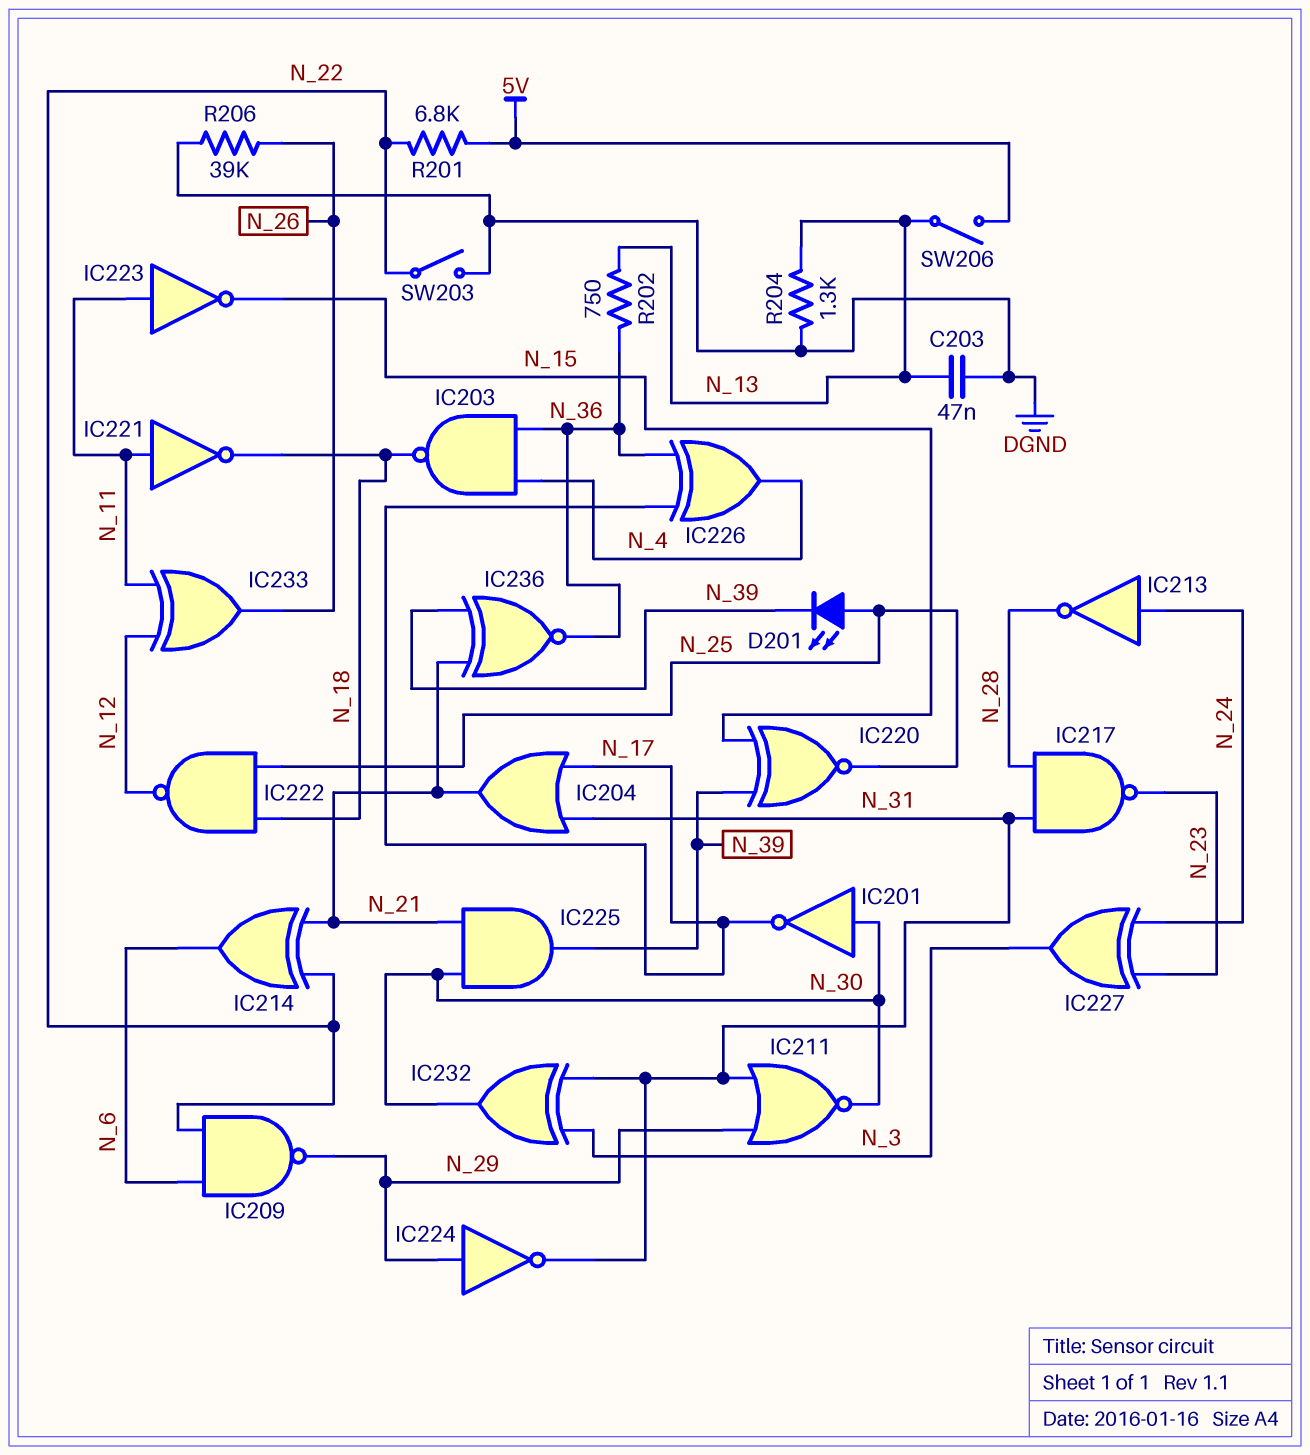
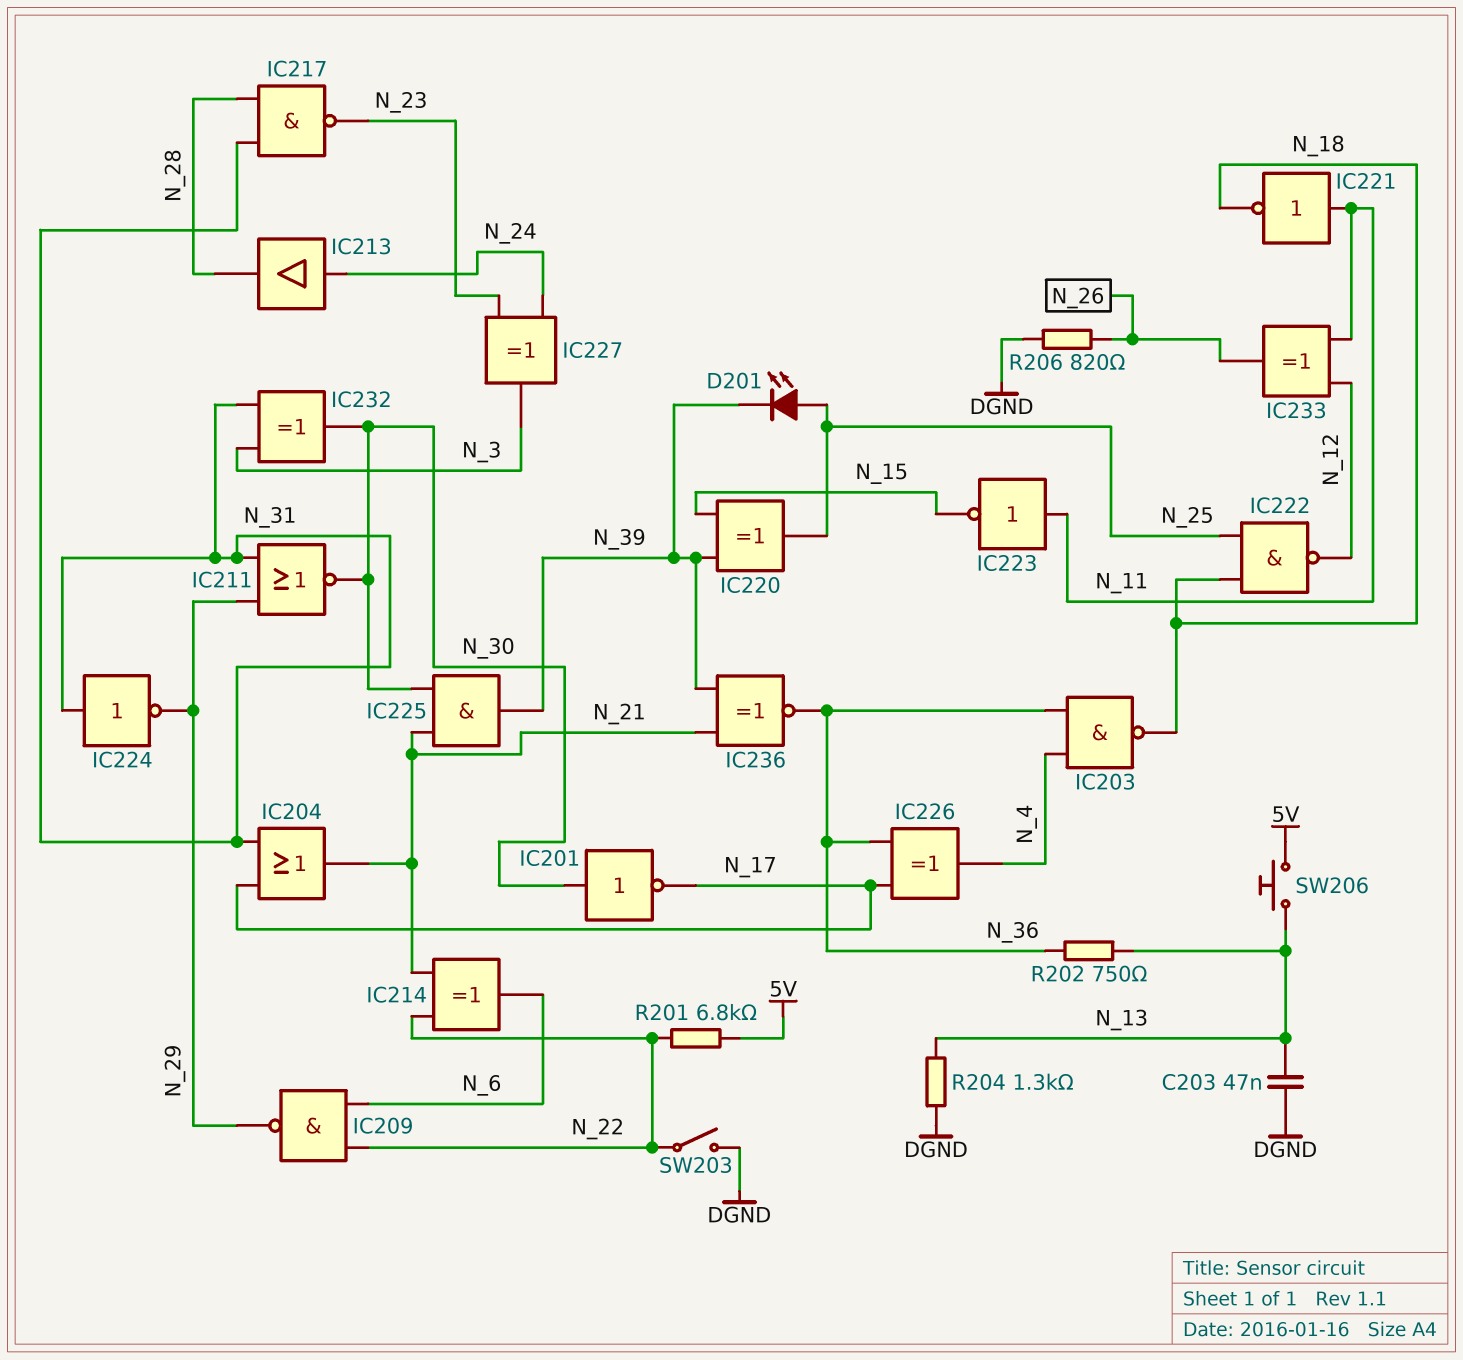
IC213: NOT (in N_24, out N_28) -> buffer (in N_24, out N_28)
IC220: XNOR (in N_15, in N_39, out N_25) -> XOR (in N_15, in N_39, out N_25)
IC224: NOT (in N_29, out N_31) -> NOT (in N_31, out N_29)
R206: 39k (DGND, N_26) -> 820 (DGND, N_26)
SW206: switch (5V, N_13) -> button (5V, N_13)

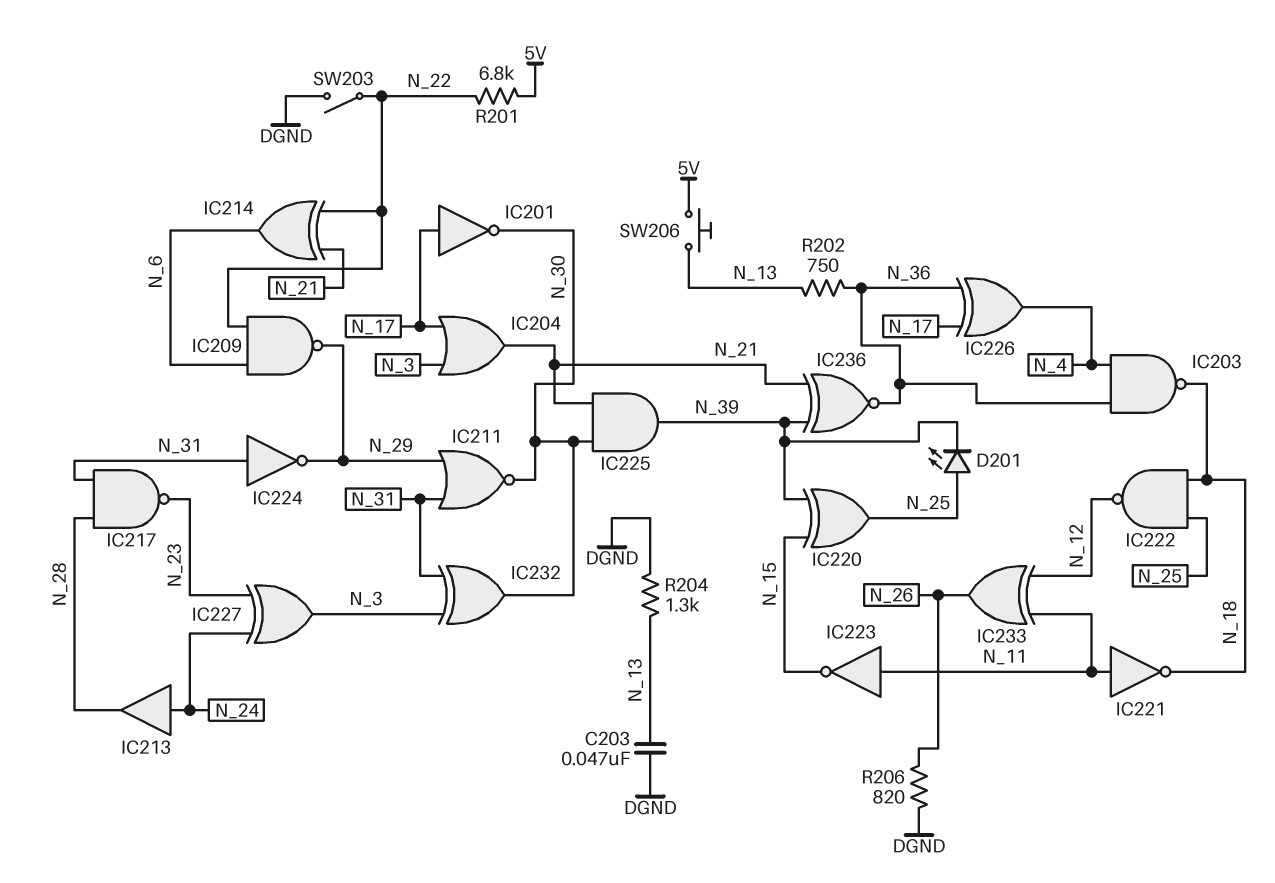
IC201: NOT (in N_30, out N_17) -> NOT (in N_17, out N_30)
IC204: OR (in N_17, in N_31, out N_21) -> OR (in N_3, in N_17, out N_21)

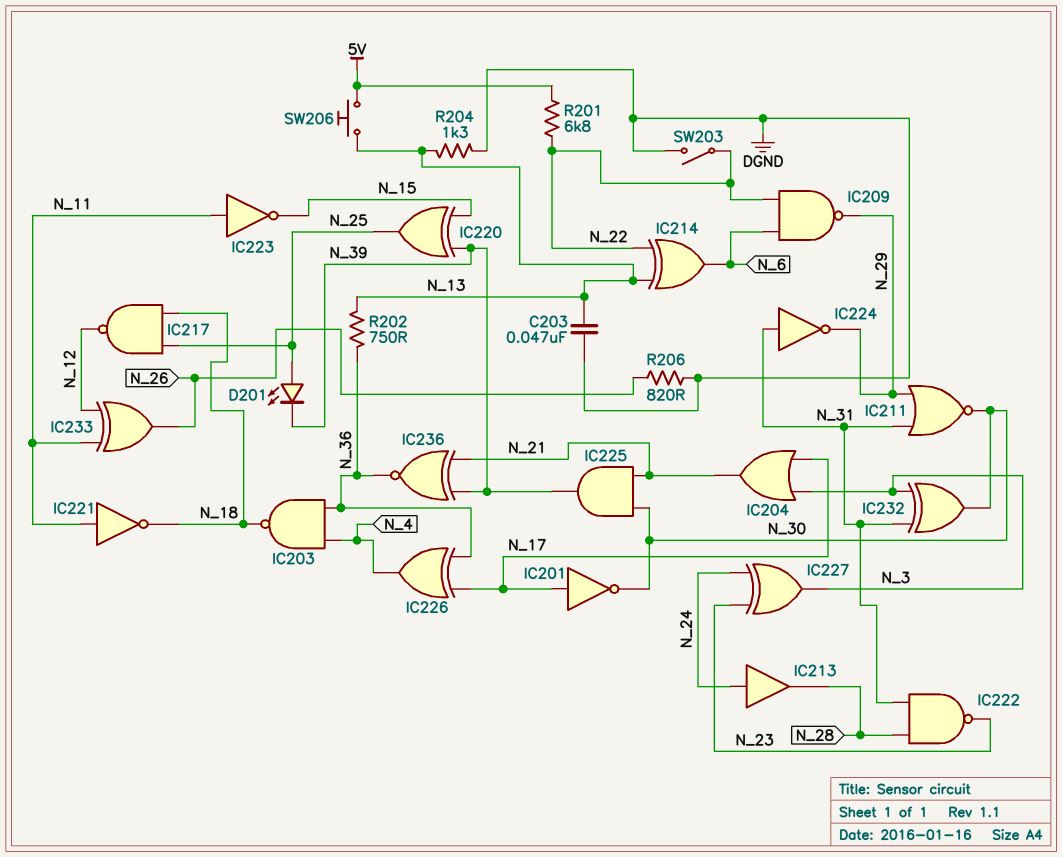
IC214: XOR (in N_21, in N_22, out N_6) -> XOR (in N_13, in N_22, out N_6)
IC217: NAND (in N_28, in N_31, out N_23) -> NAND (in N_18, in N_25, out N_12)
IC222: NAND (in N_18, in N_25, out N_12) -> NAND (in N_28, in N_31, out N_23)

